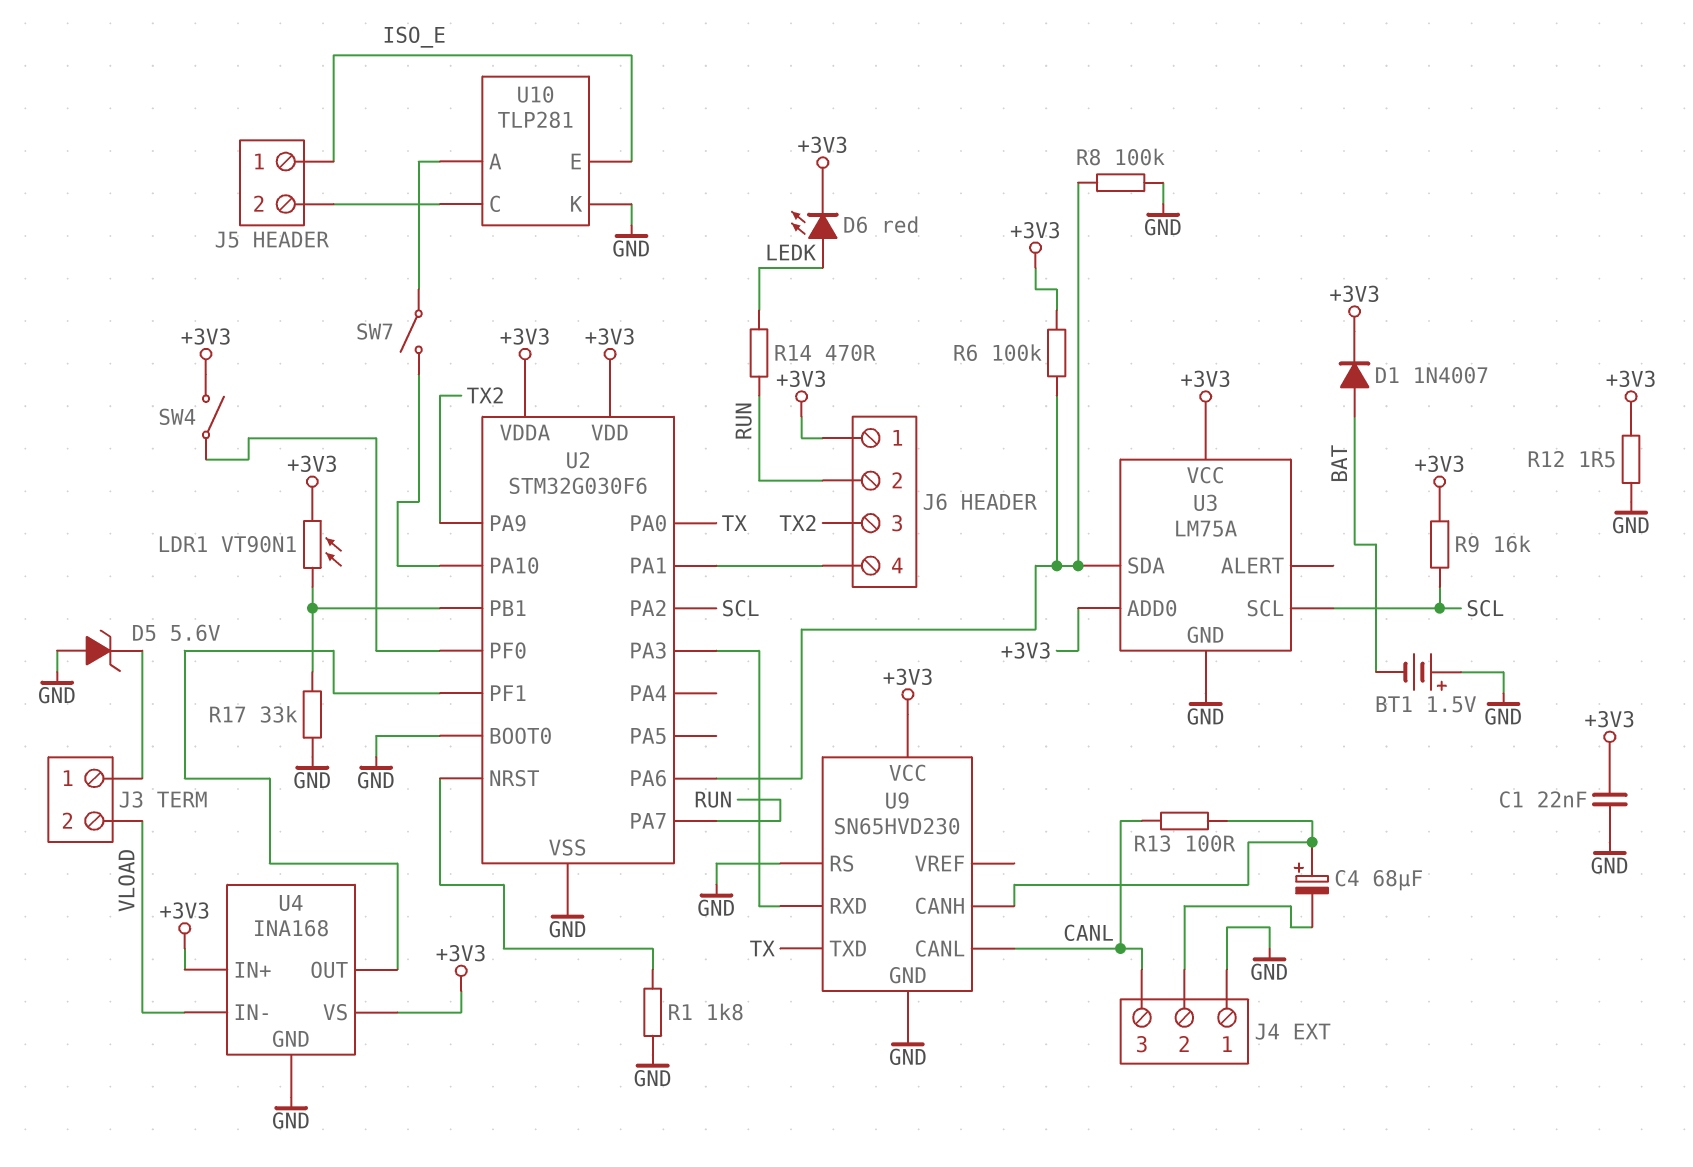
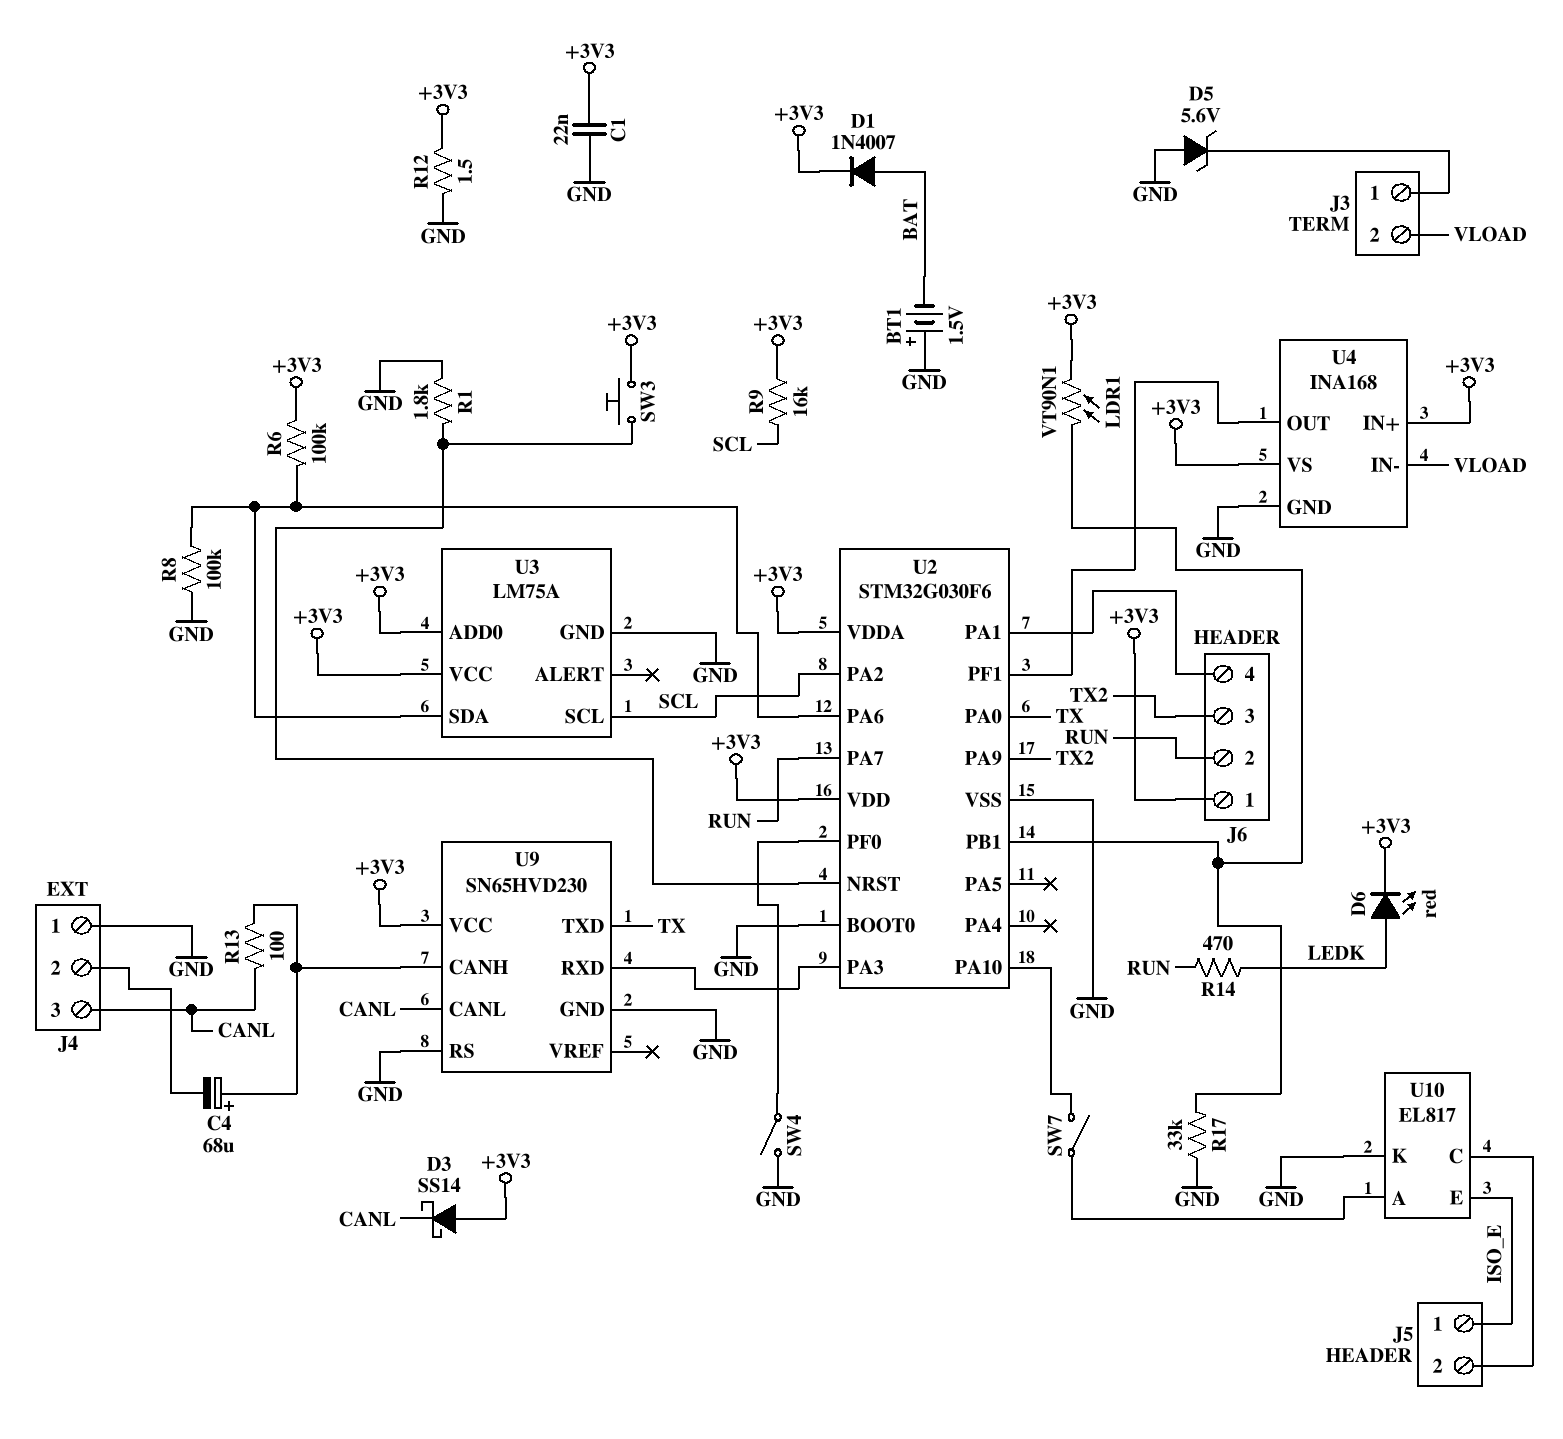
D3: none -> schottky SS14 (A +3V3, K CANL)
SW3: none -> button (+3V3, U2/NRST)
SW4: switch (+3V3, U2/PF0) -> switch (GND, U2/PF0)
U10: TLP281 -> EL817

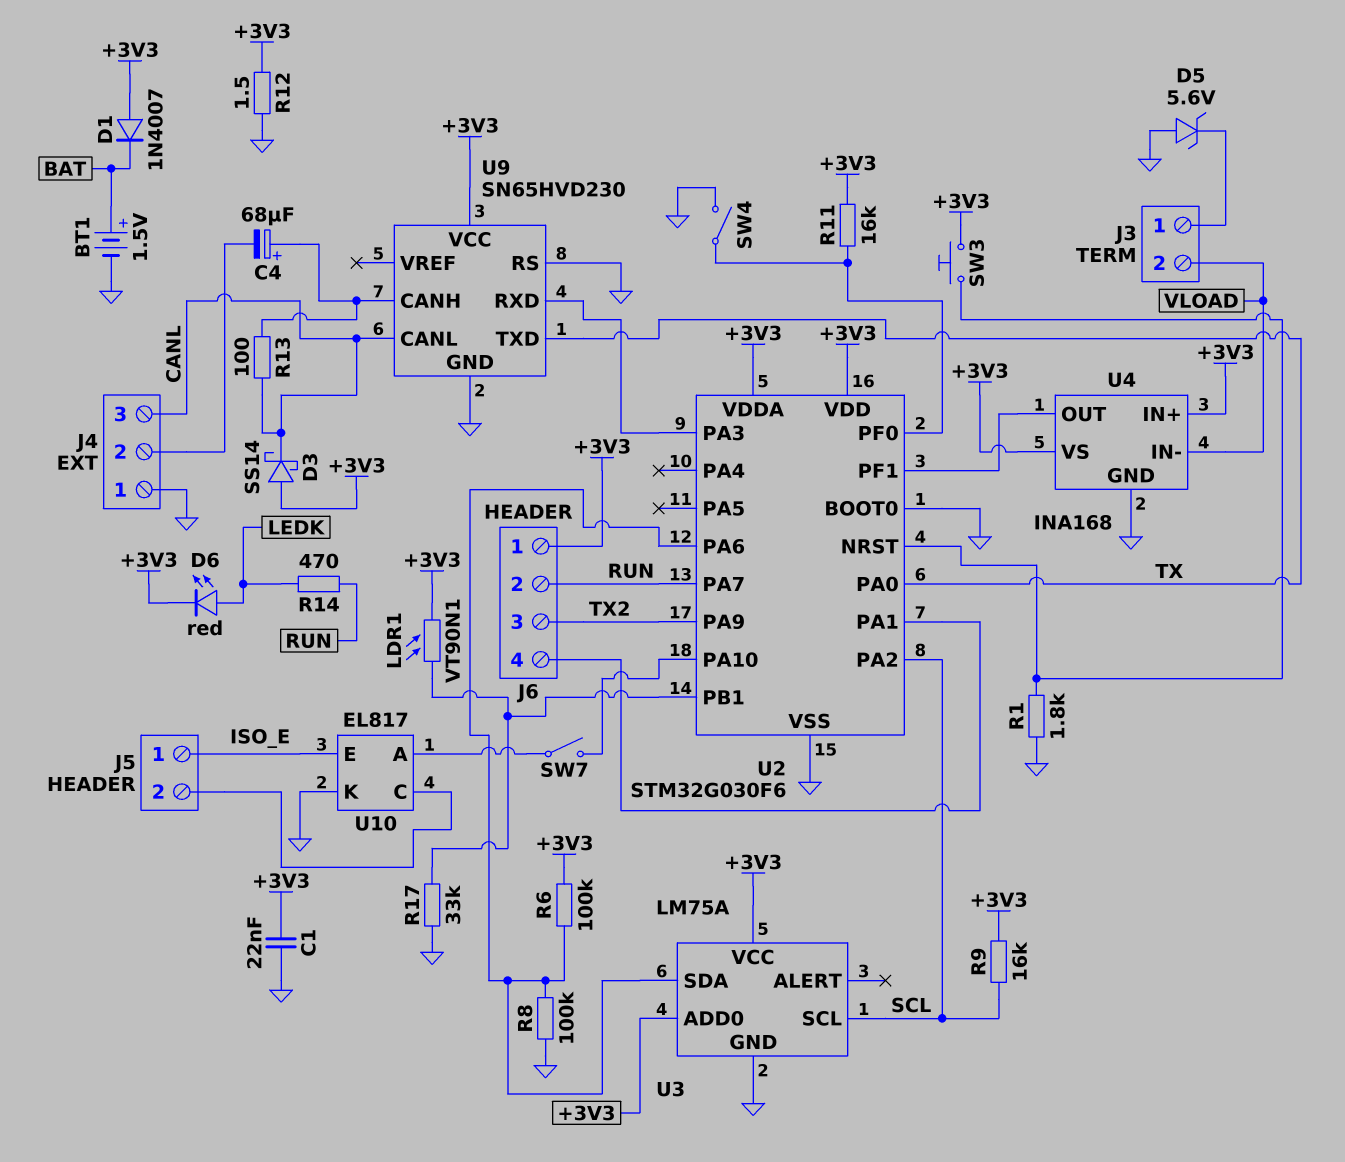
BT1: 1.5V (plus GND, minus BAT) -> 1.5V (plus BAT, minus GND)
D1: diode 1N4007 (A BAT, K +3V3) -> diode 1N4007 (A +3V3, K BAT)
R11: none -> 16k (+3V3, U2/PF0)

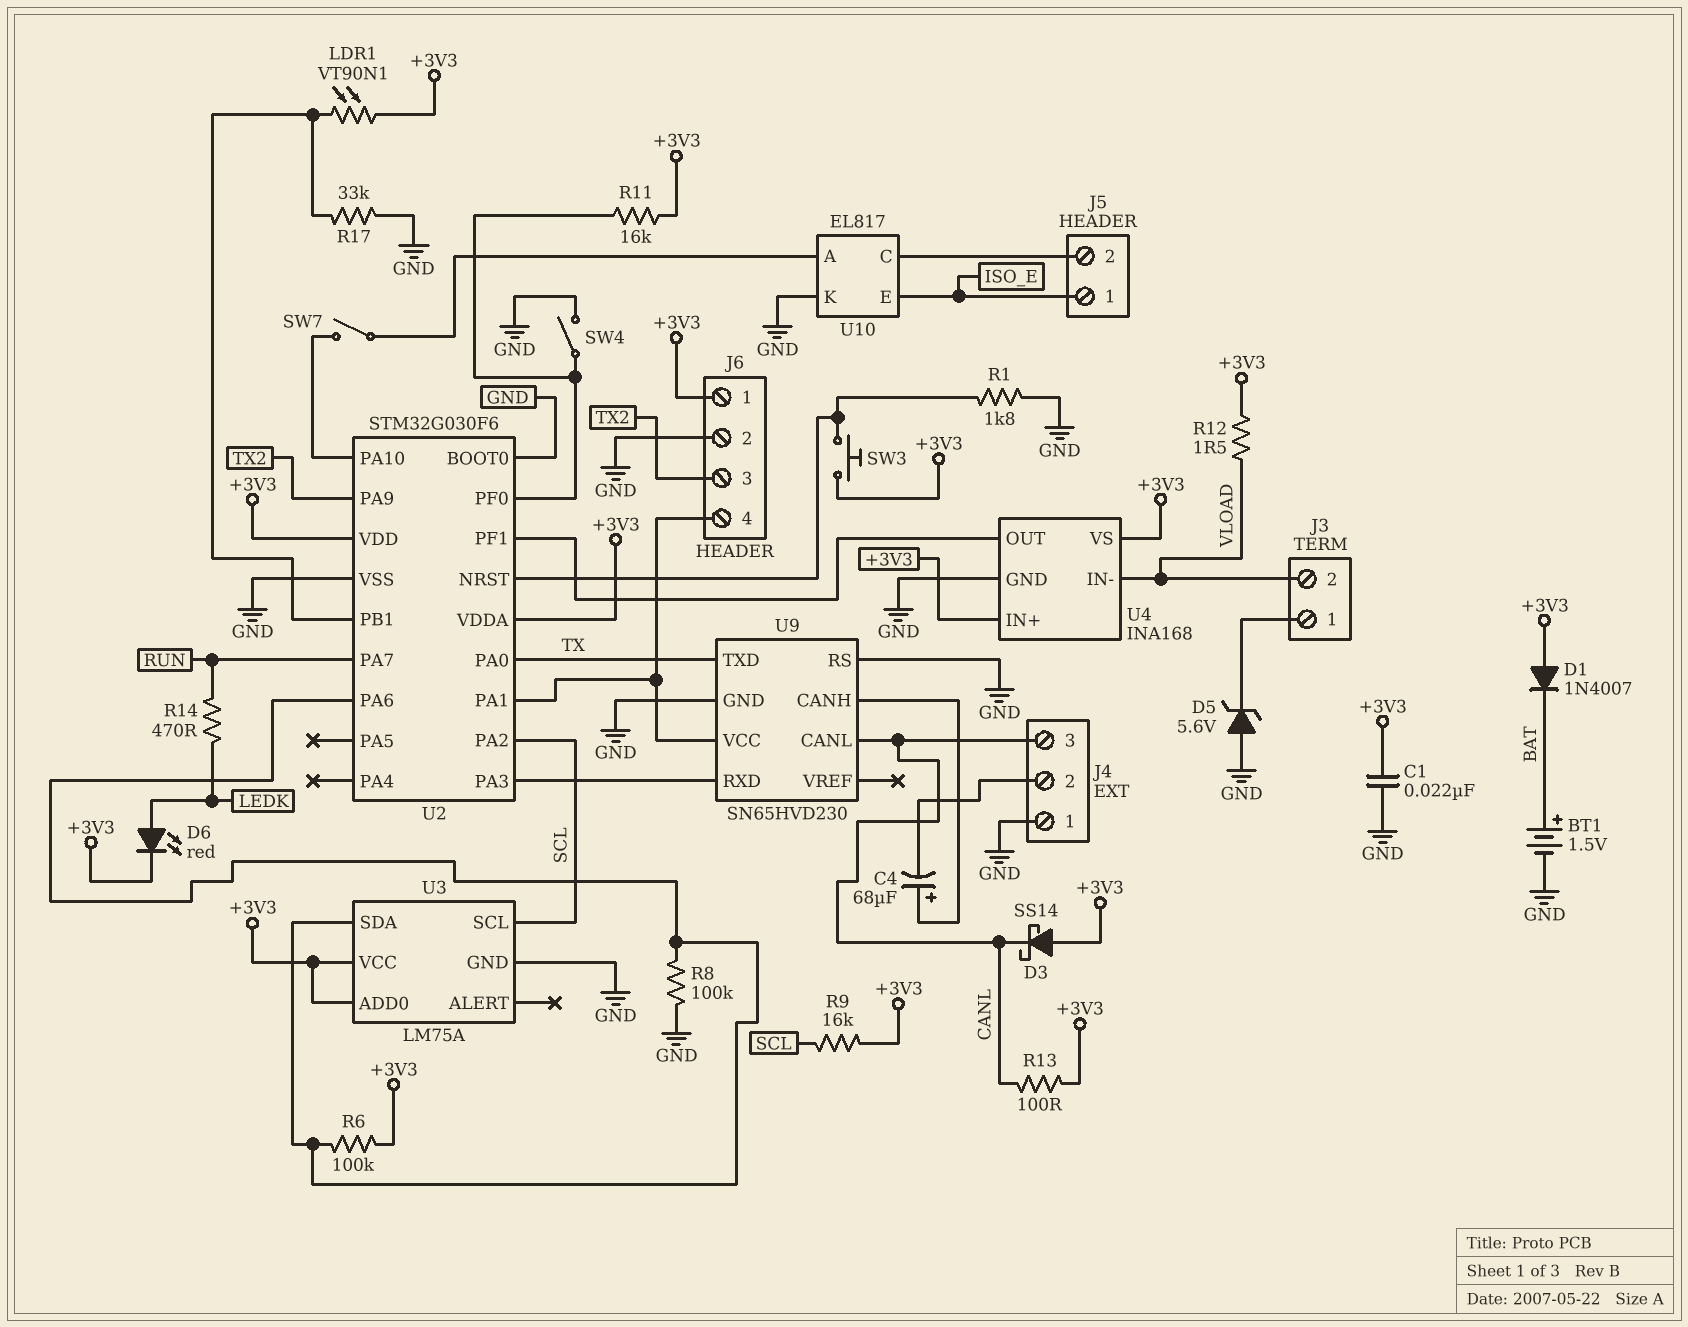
J6 pin 2: RUN -> GND
R12: 1.5 (+3V3, GND) -> 1.5 (+3V3, VLOAD)
R13: 100 (CANL, U9/CANH) -> 100 (+3V3, CANL)
U9 pin VCC: +3V3 -> J6/4

